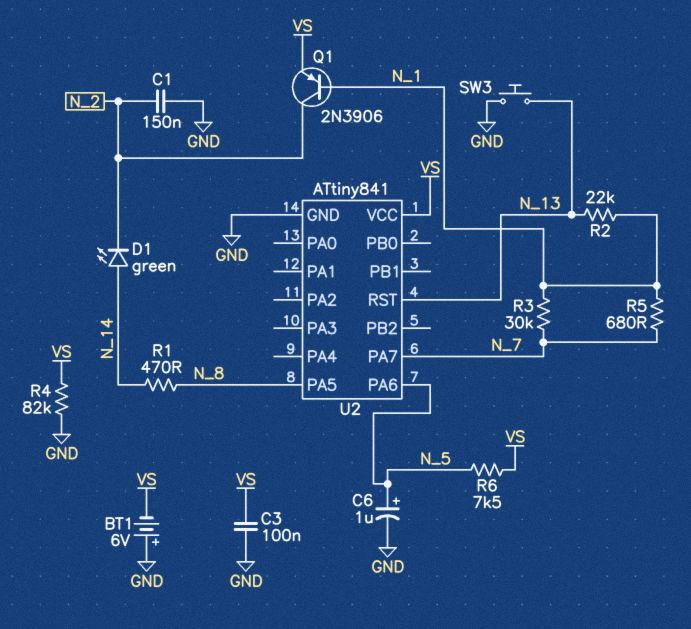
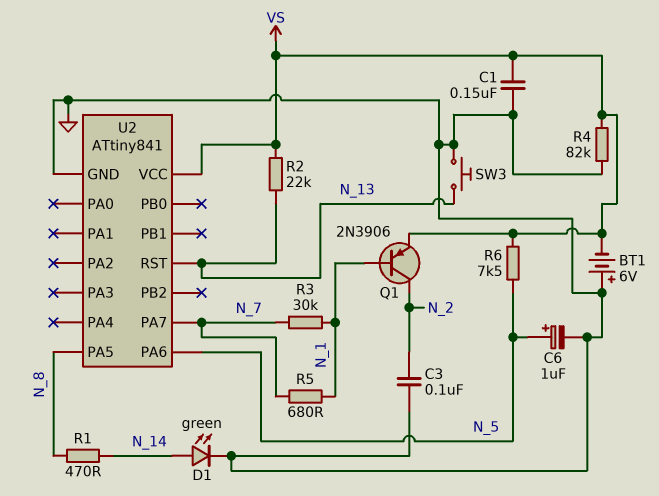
C1: 150nF (GND, N_2) -> 150nF (GND, VS)
C3: 100nF (GND, VS) -> 100nF (GND, N_2)
D1: LED green (A N_14, K N_2) -> LED green (A N_14, K GND)
R2: 22k (N_1, N_13) -> 22k (N_13, VS)

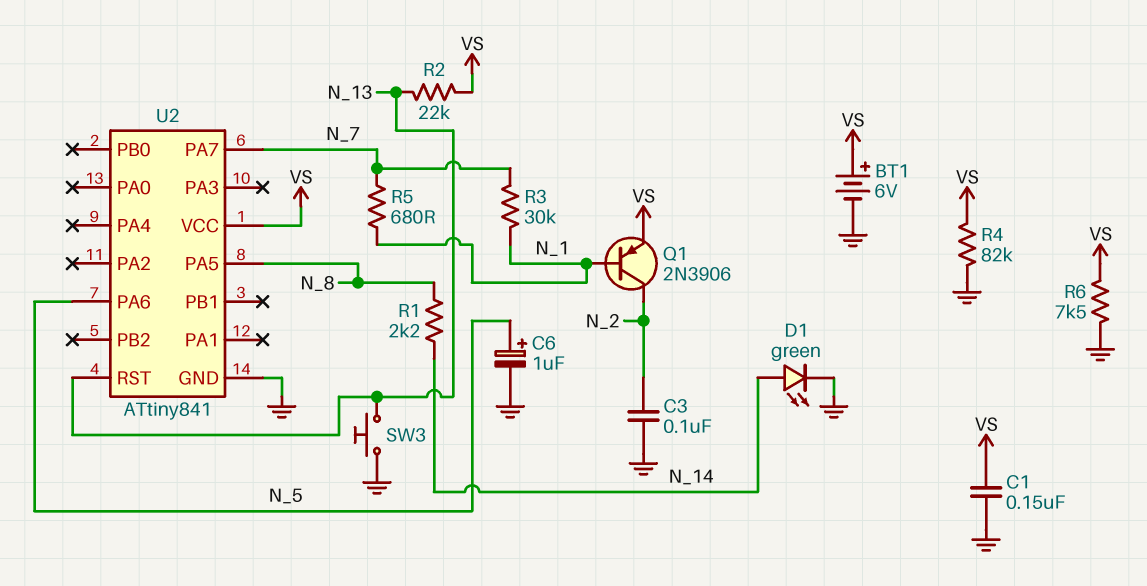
BT1: 6V (plus GND, minus VS) -> 6V (plus VS, minus GND)
R1: 470 (N_8, N_14) -> 2.2k (N_8, N_14)
R6: 7.5k (N_5, VS) -> 7.5k (GND, VS)

